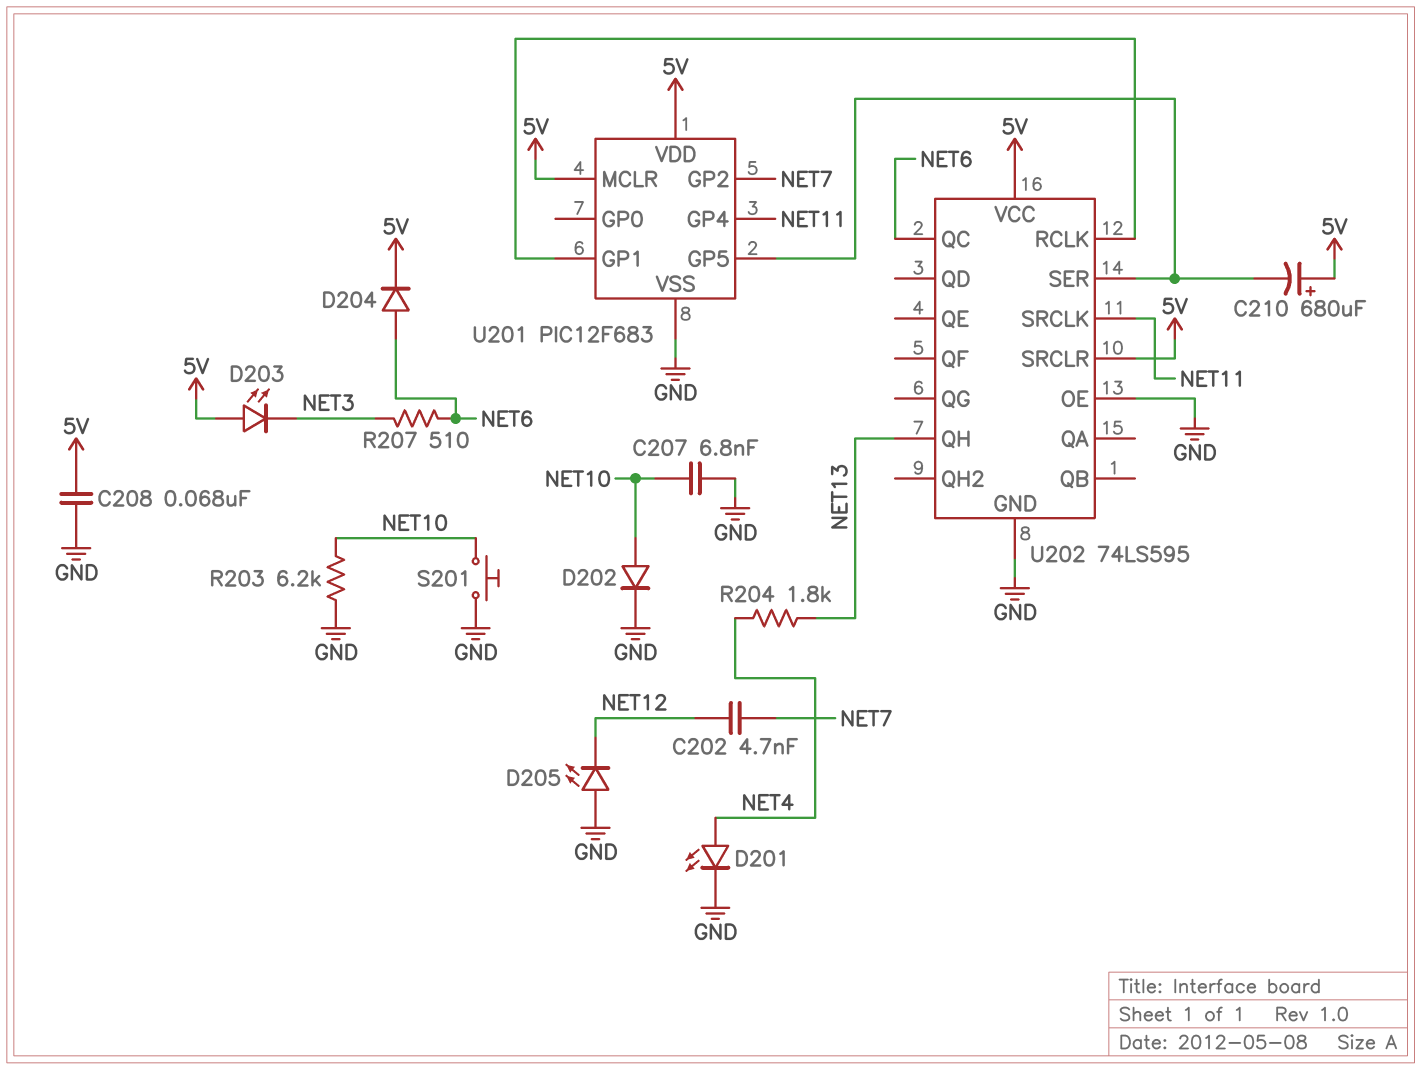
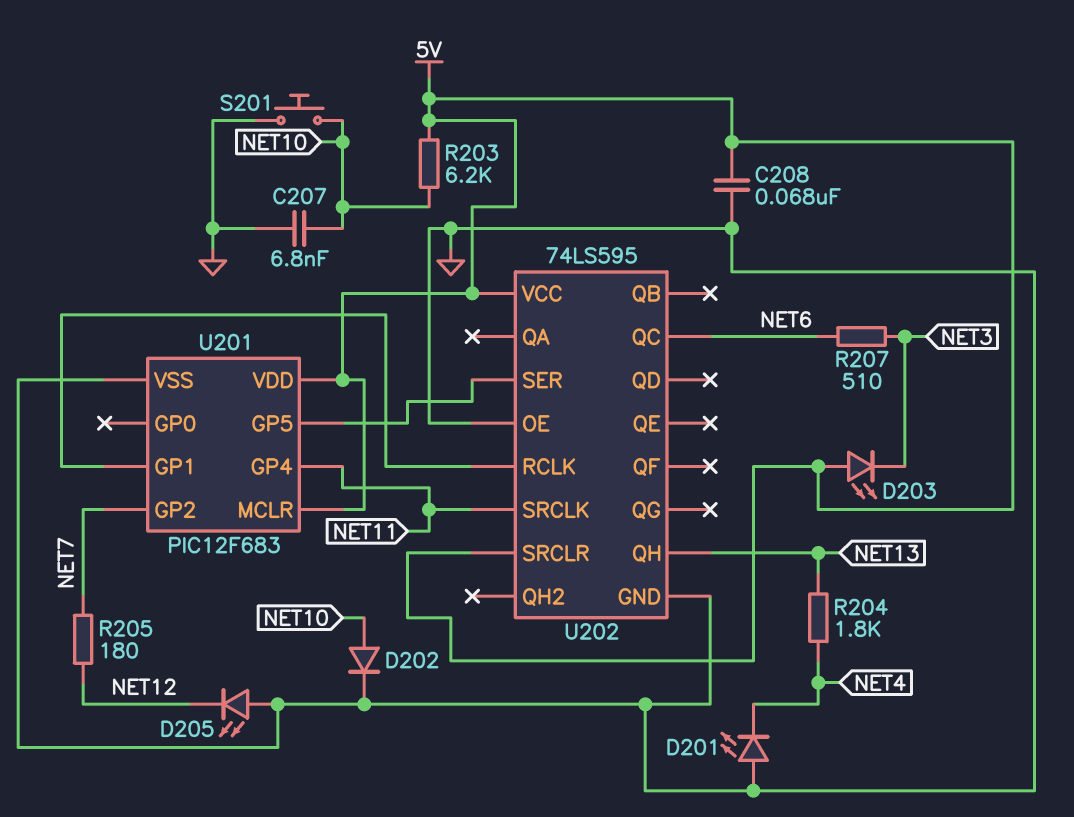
C202: 4.7nF (NET7, NET12) -> none
C210: 680uF (plus 5V, minus U201/GP5) -> none
D201: LED (A NET4, K GND) -> LED (A GND, K NET4)
D204: diode (A NET6, K 5V) -> none
R203: 6.2k (GND, NET10) -> 6.2k (5V, NET10)
R205: none -> 180 (NET7, NET12)

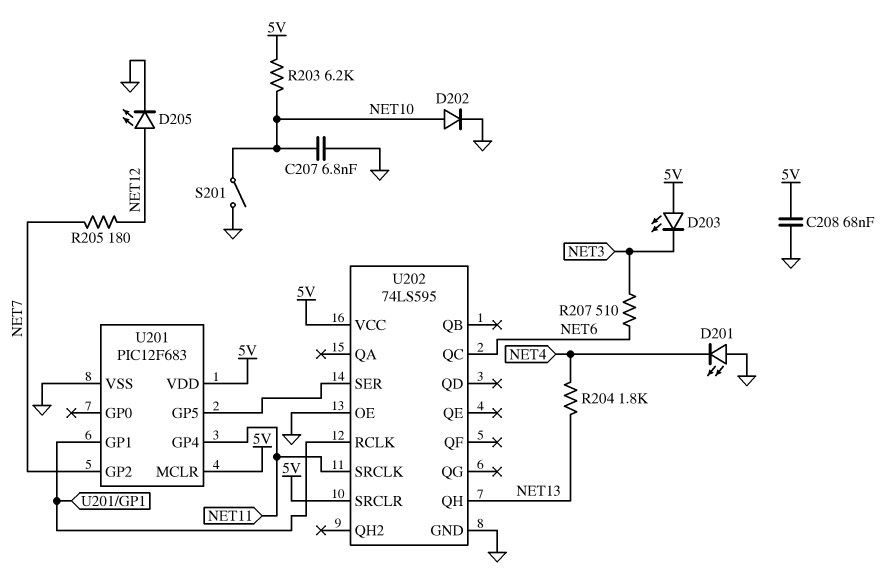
D205: LED (A GND, K NET12) -> LED (A NET12, K GND)
S201: button (GND, NET10) -> switch (GND, NET10)

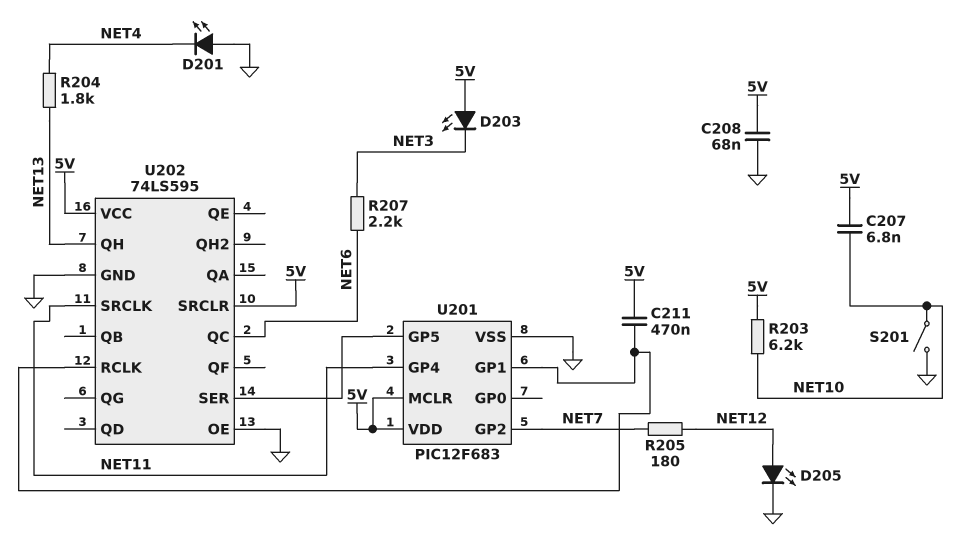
C207: 6.8nF (GND, NET10) -> 6.8nF (5V, NET10)
C211: none -> 470nF (5V, U201/GP1)
D202: diode (A NET10, K GND) -> none
R207: 510 (NET3, NET6) -> 2.2k (NET3, NET6)

